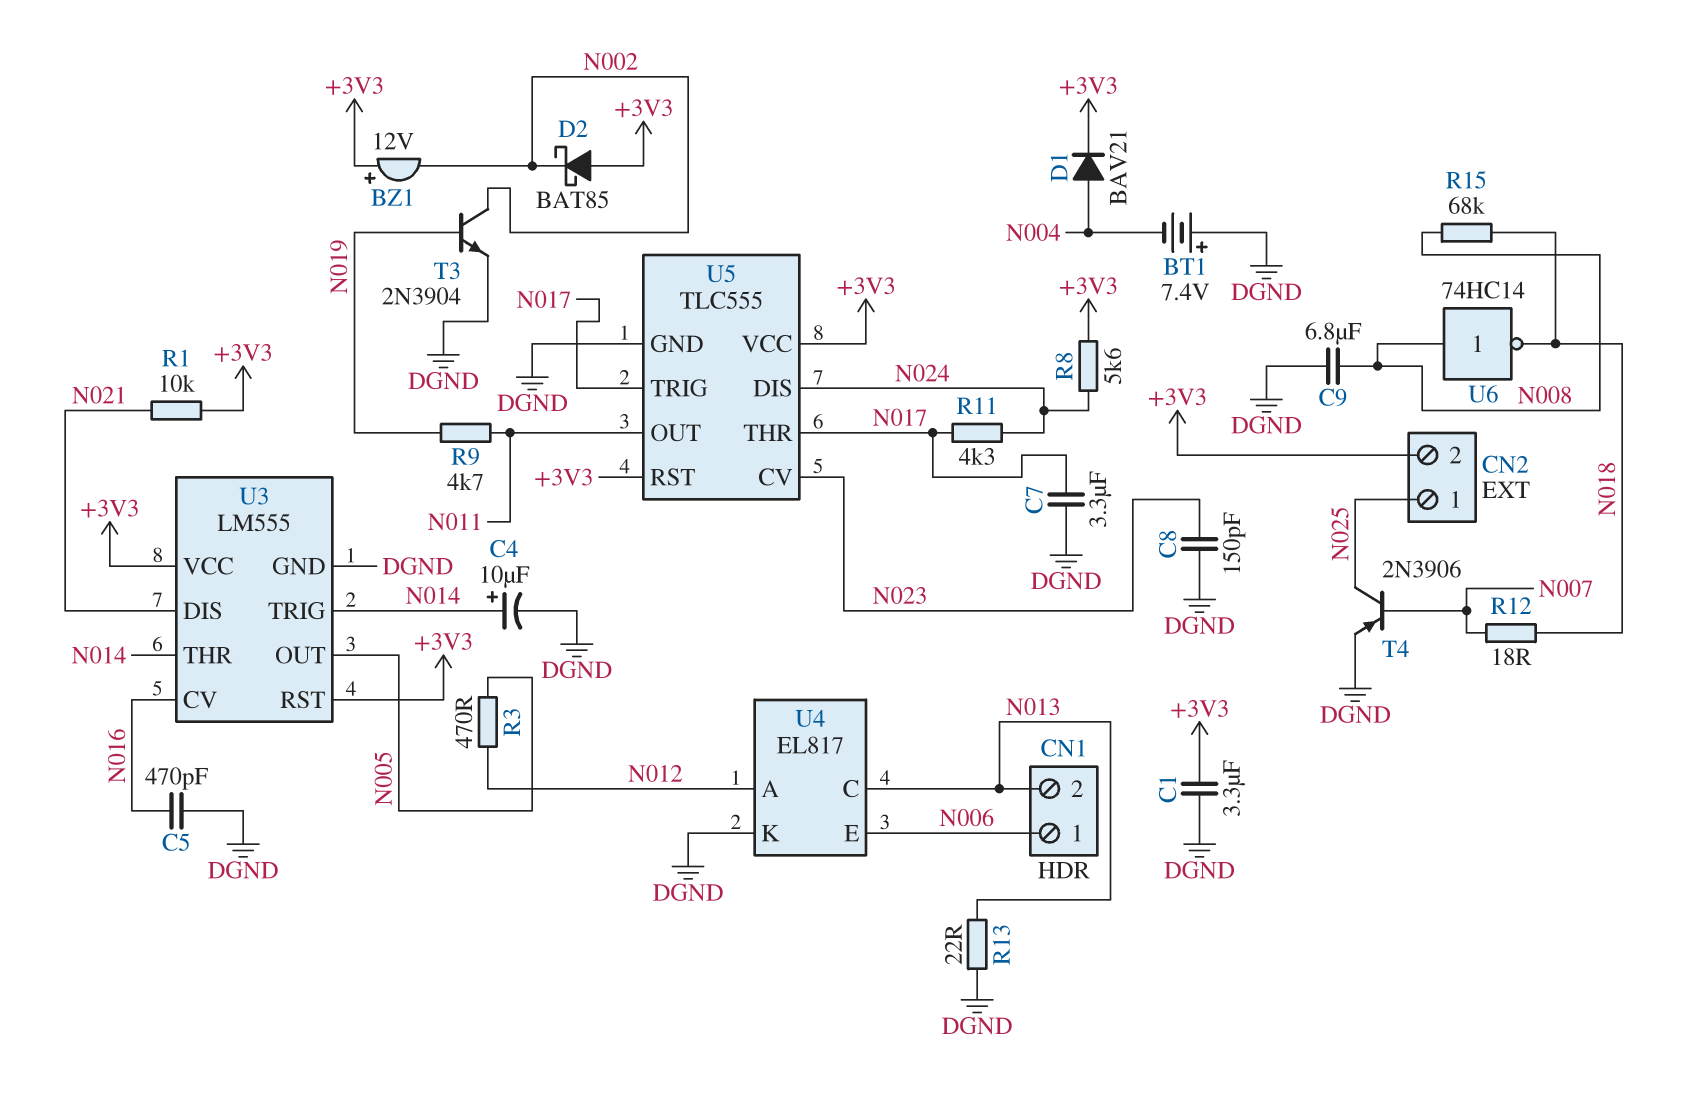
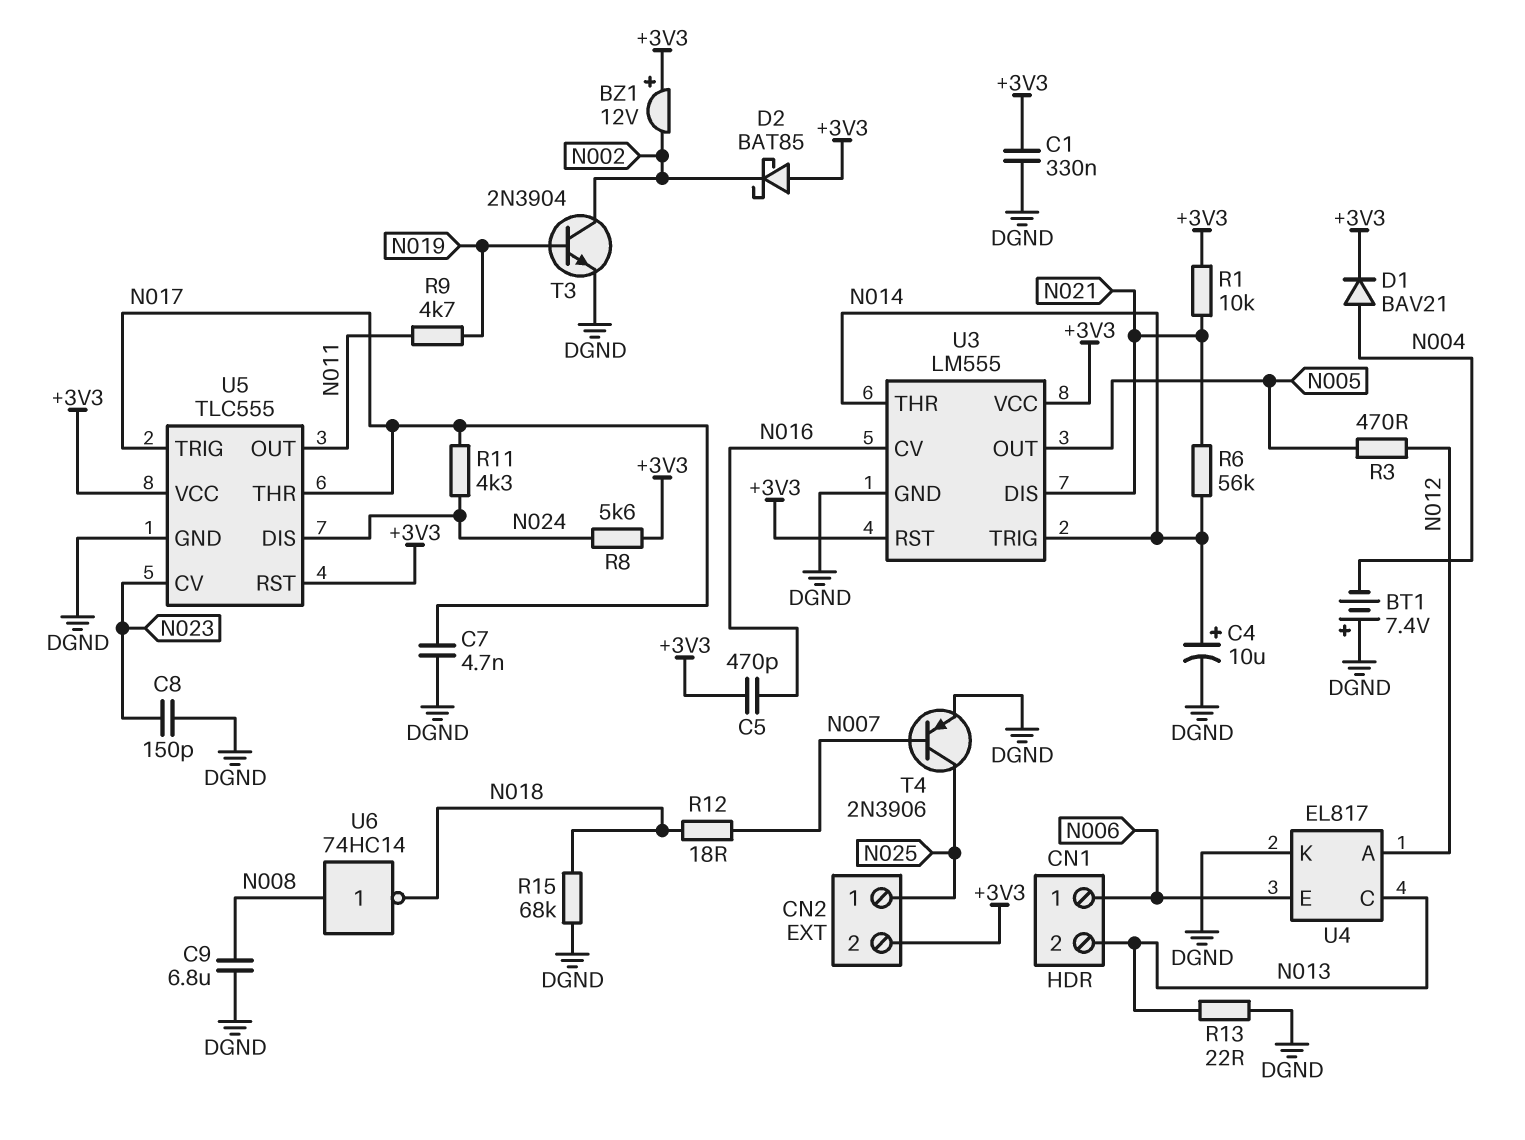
C1: 3.3uF (+3V3, DGND) -> 330nF (+3V3, DGND)
C5: 470pF (DGND, N016) -> 470pF (+3V3, N016)
C7: 3.3uF (DGND, N017) -> 4.7nF (DGND, N017)
R6: none -> 56k (N014, N021)
R15: 68k (N008, N018) -> 68k (DGND, N018)

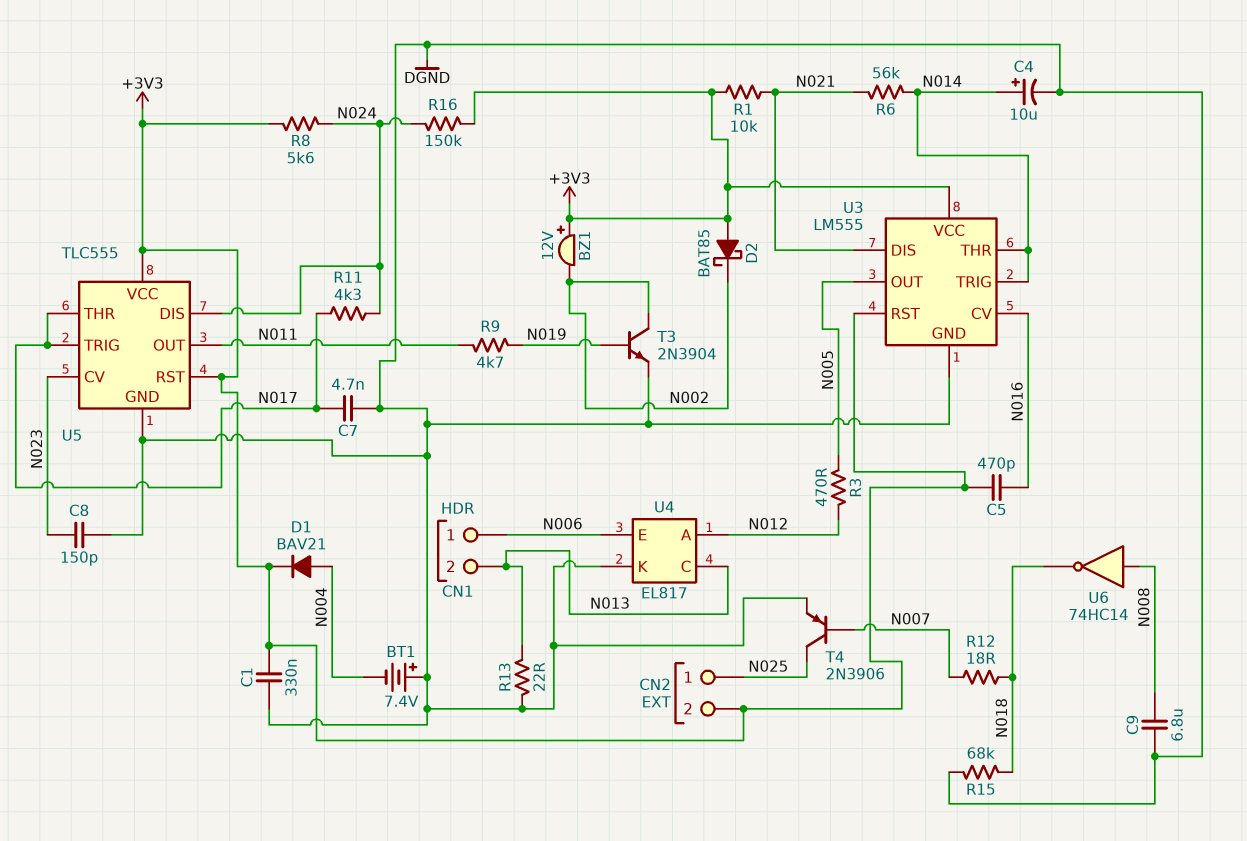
R16: none -> 150k (+3V3, N024)

